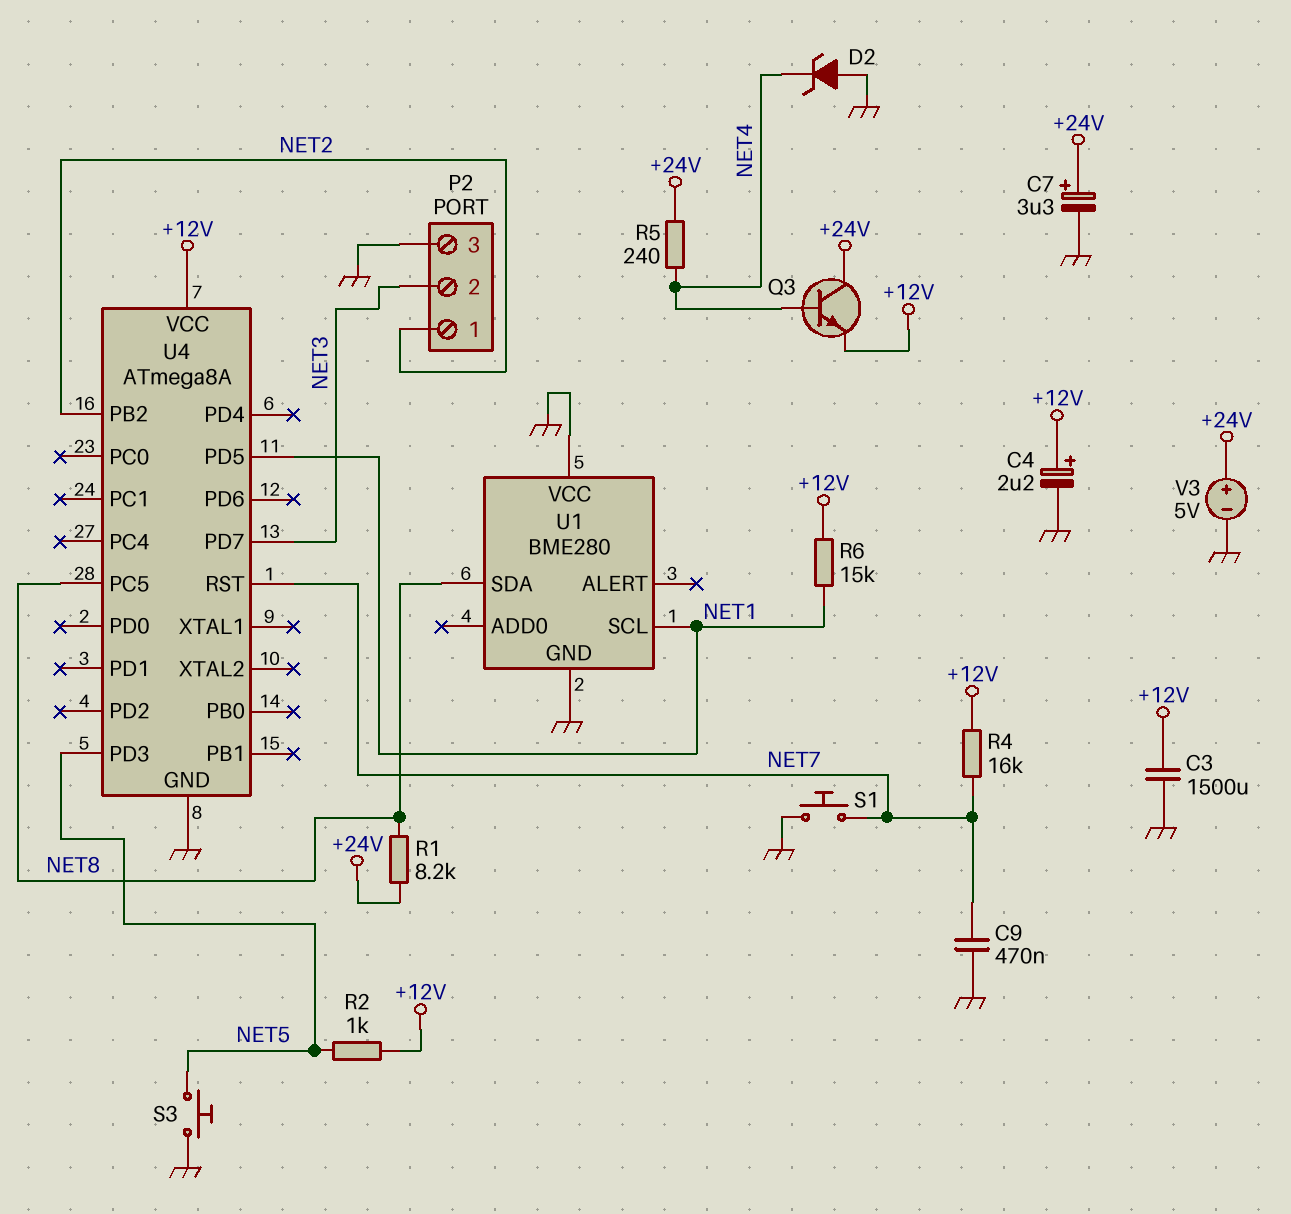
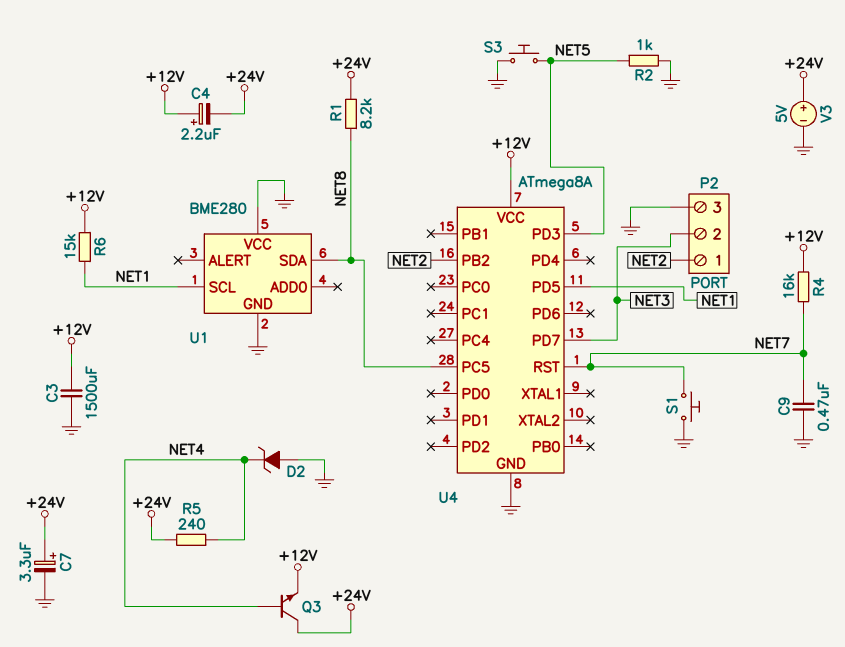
C4: 2.2uF (plus +12V, minus GND) -> 2.2uF (plus +12V, minus +24V)
R2: 1k (+12V, NET5) -> 1k (GND, NET5)

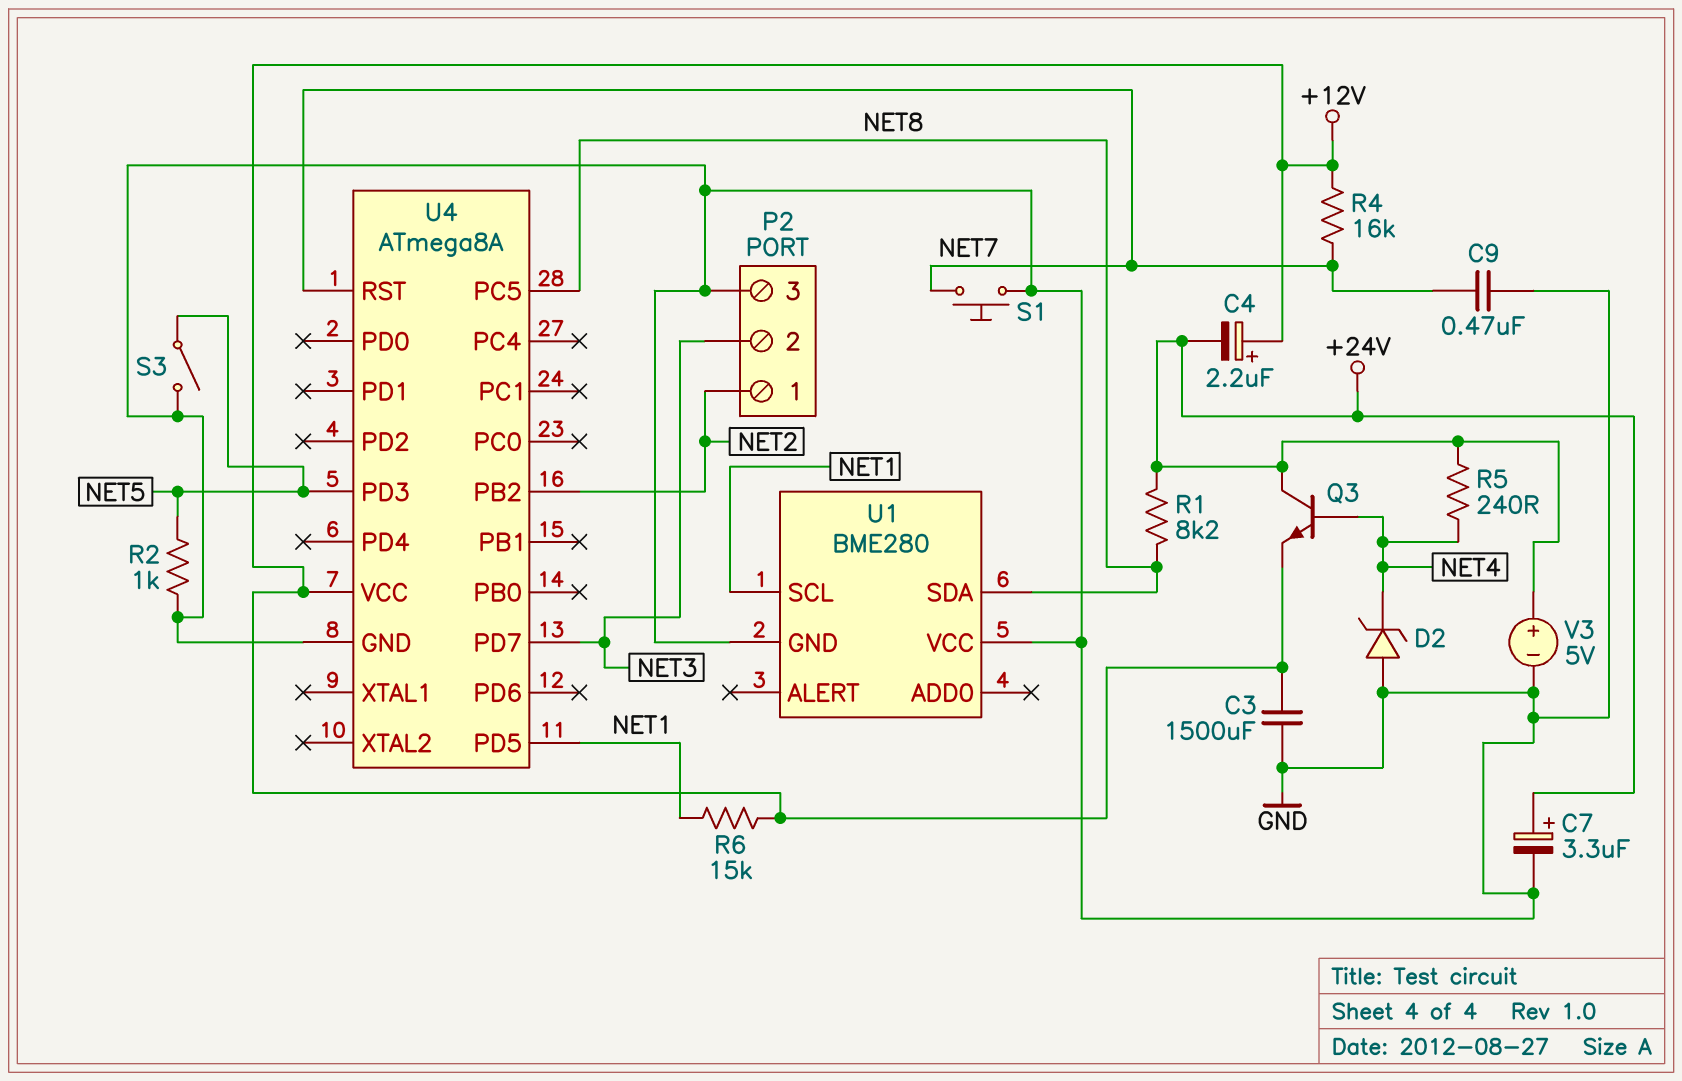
S3: button (GND, NET5) -> switch (GND, NET5)

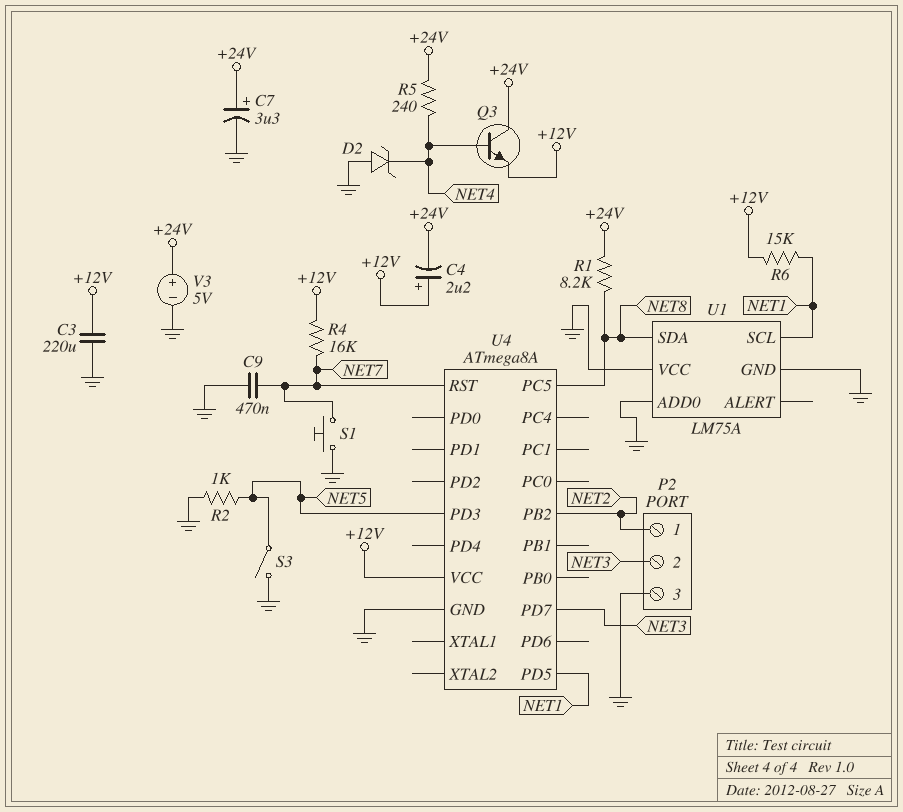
C3: 1500uF (+12V, GND) -> 220uF (+12V, GND)
U1: BME280 -> LM75A
U1 pin ADD0: none -> GND

